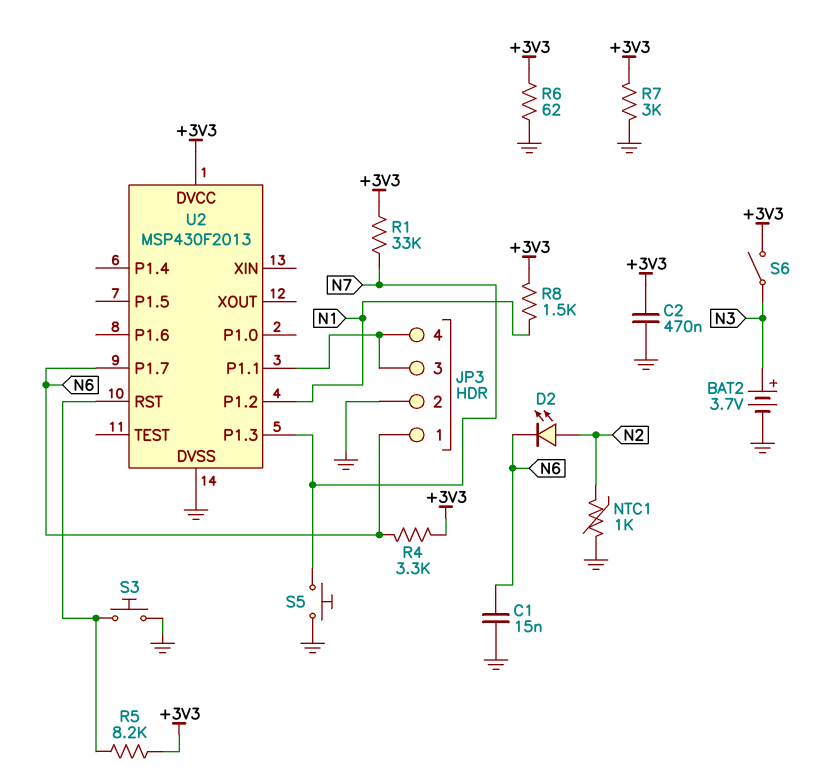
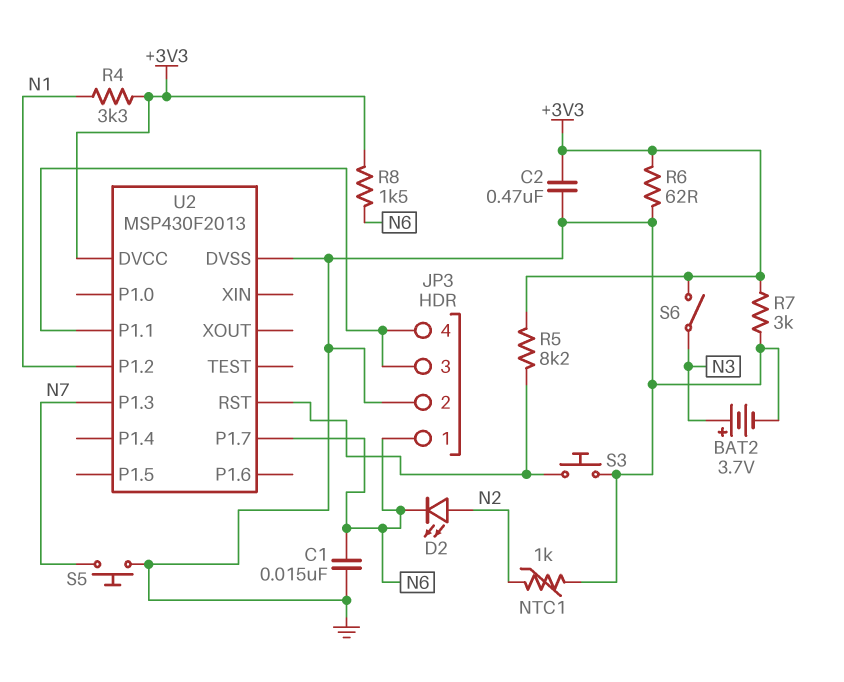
R1: 33k (+3V3, N7) -> none
R4: 3.3k (+3V3, N6) -> 3.3k (+3V3, N1)
R8: 1.5k (+3V3, N1) -> 1.5k (+3V3, N6)

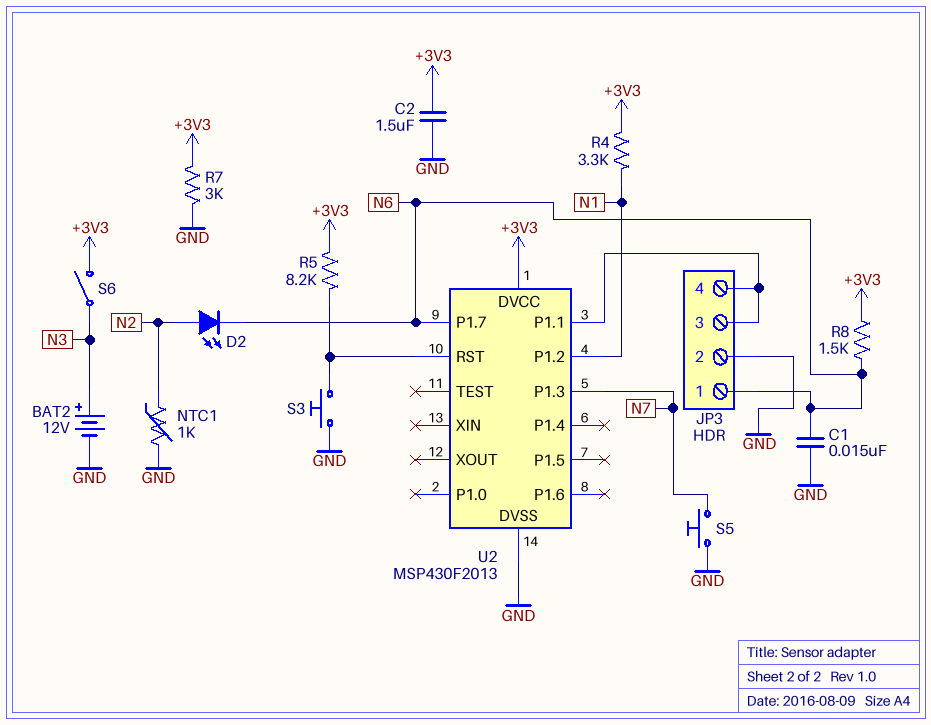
BAT2: 3.7V (plus N3, minus GND) -> 12V (plus N3, minus GND)
C2: 470nF (+3V3, GND) -> 1.5uF (+3V3, GND)
R6: 62 (+3V3, GND) -> none

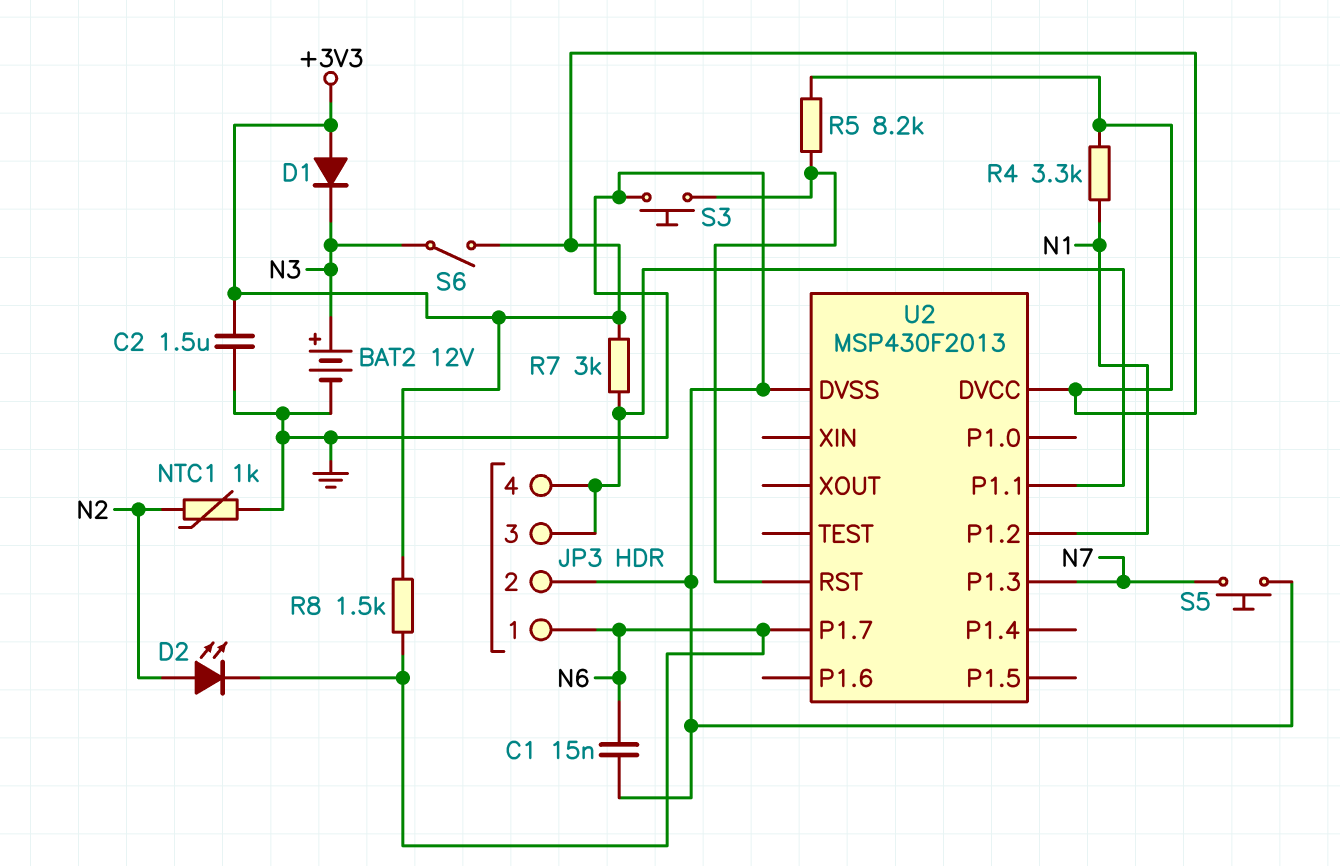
D1: none -> diode (A +3V3, K N3)
R7: 3k (+3V3, GND) -> 3k (+3V3, JP3/3)

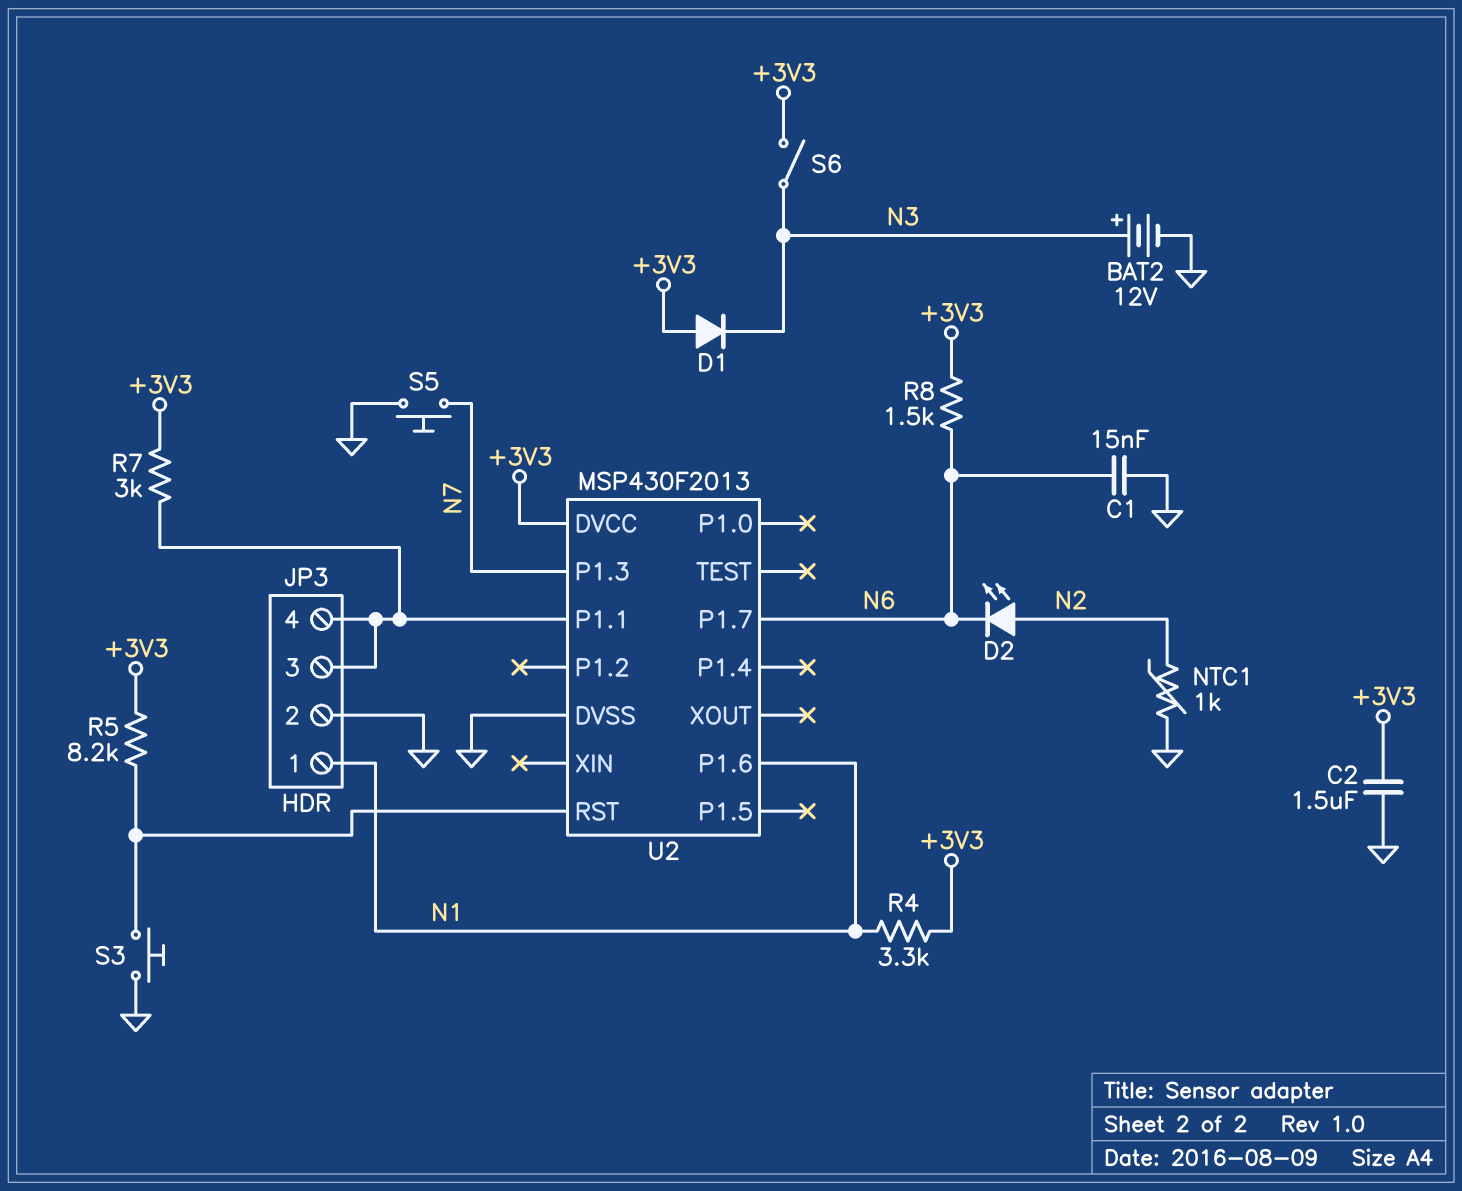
JP3 pin 1: N6 -> N1
U2 pin P1.2: N1 -> none
U2 pin P1.6: none -> N1

